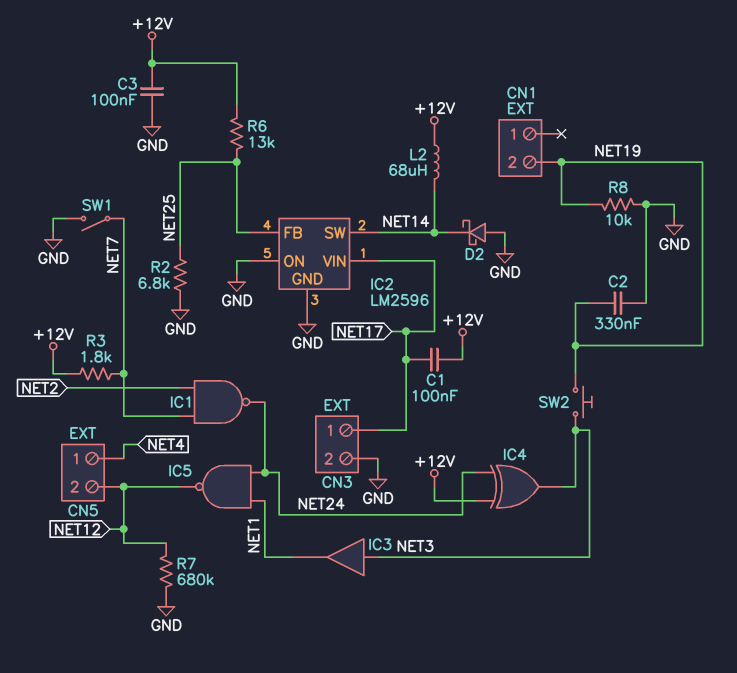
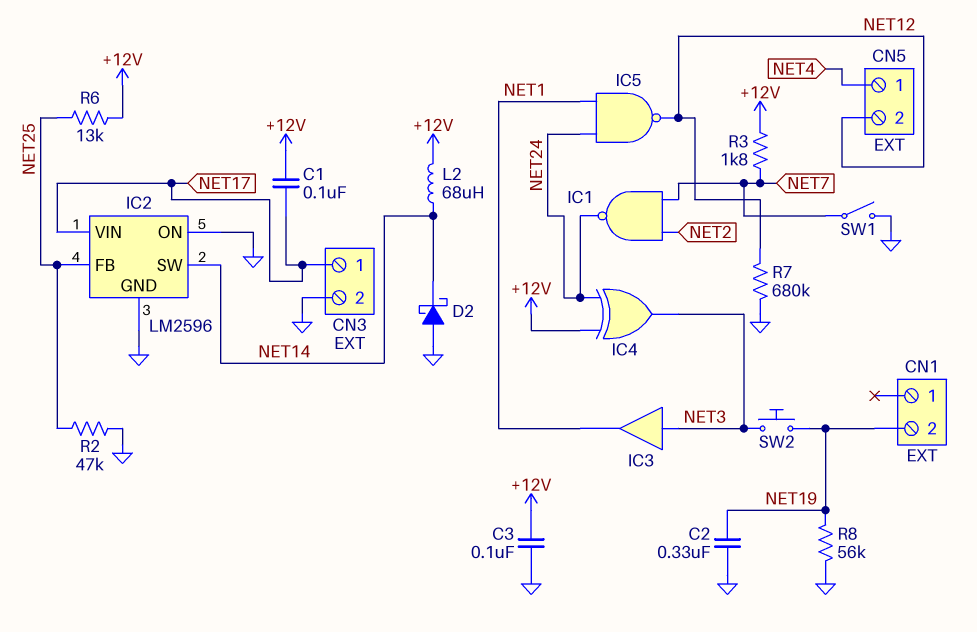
R2: 6.8k (GND, NET25) -> 47k (GND, NET25)
R8: 10k (GND, NET19) -> 56k (GND, NET19)

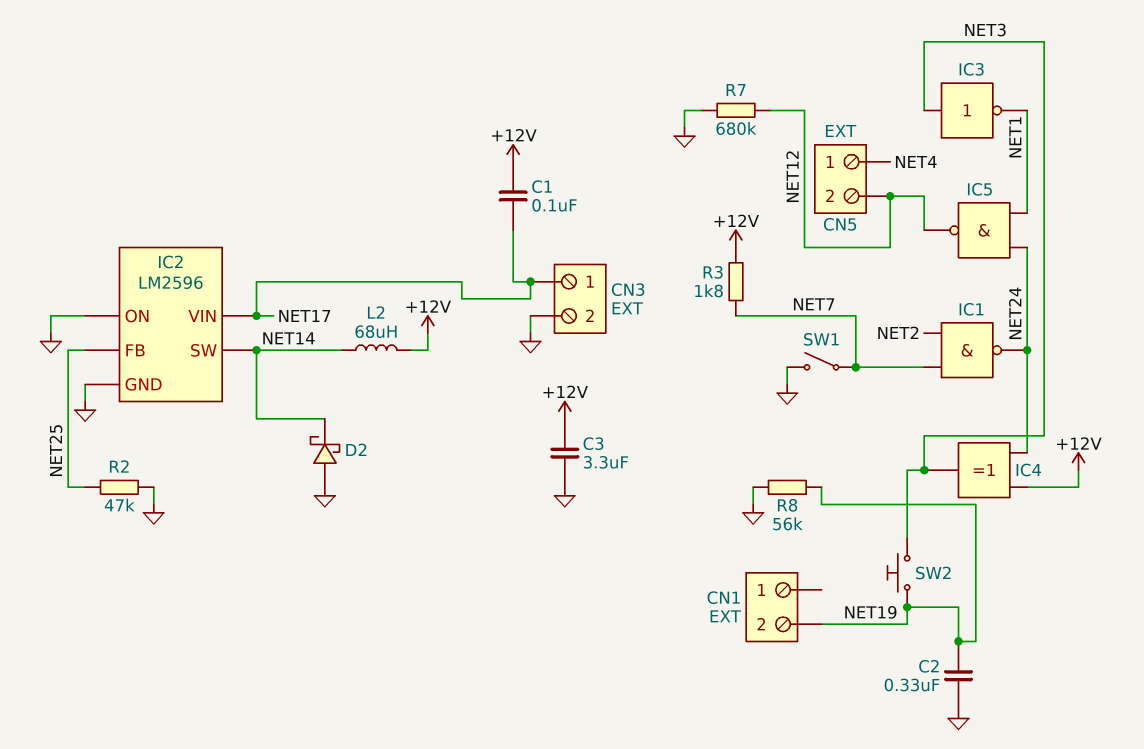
C3: 100nF (+12V, GND) -> 3.3uF (+12V, GND)
IC3: buffer (in NET3, out NET1) -> NOT (in NET3, out NET1)
R6: 13k (+12V, NET25) -> none

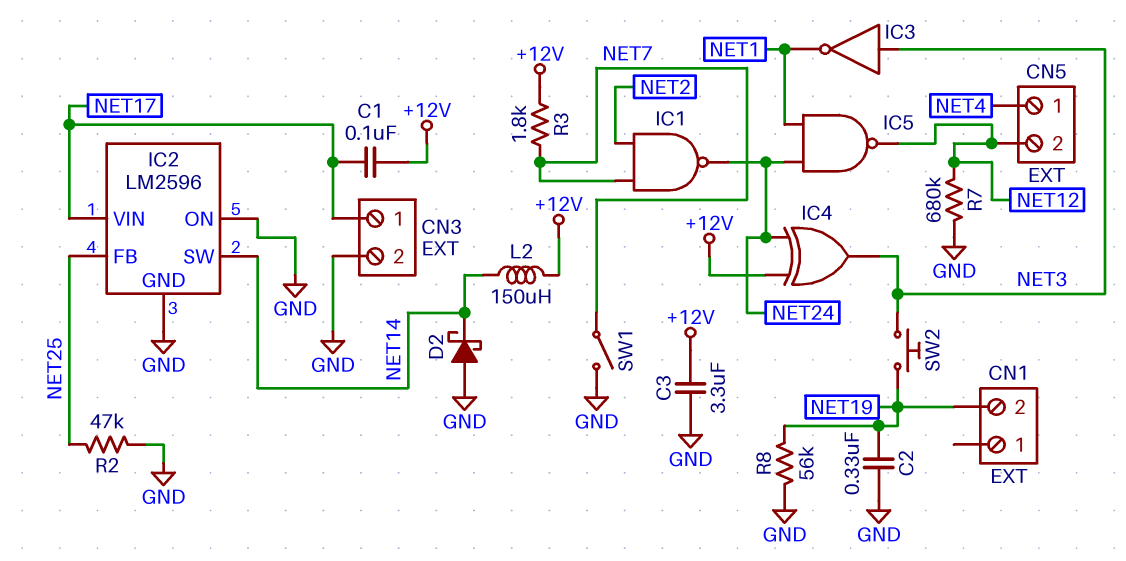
L2: 68uH (+12V, NET14) -> 150uH (+12V, NET14)

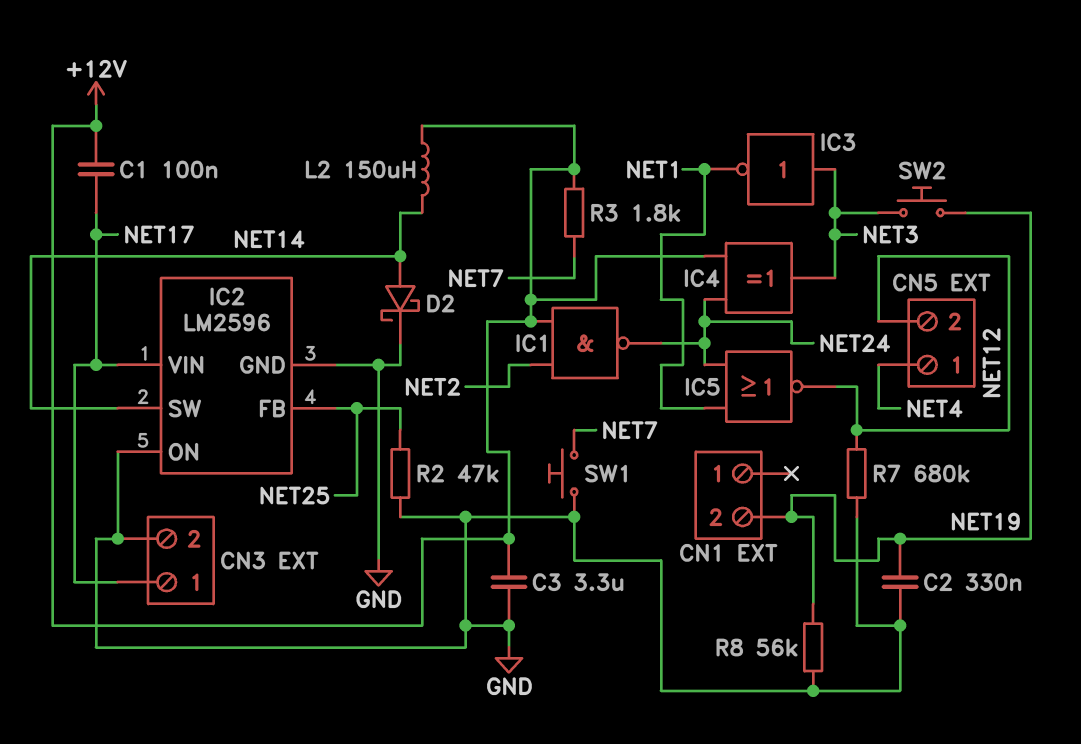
D2: schottky (A GND, K NET14) -> schottky (A NET14, K GND)
IC1: NAND (in NET2, in NET7, out NET24) -> NAND (in +12V, in NET2, out NET24)
IC5: NAND (in NET1, in NET24, out NET12) -> NOR (in NET1, in NET24, out NET12)
SW1: switch (GND, NET7) -> button (GND, NET7)

